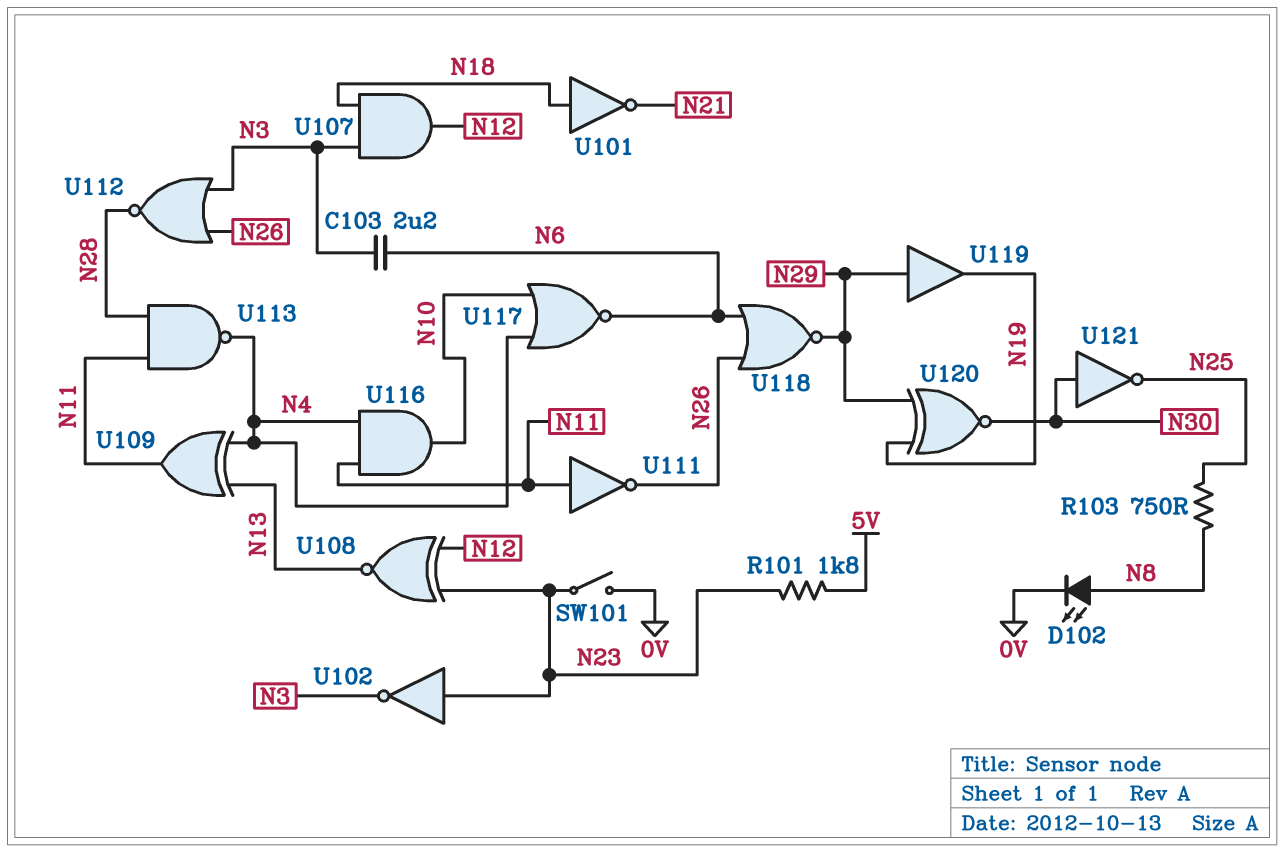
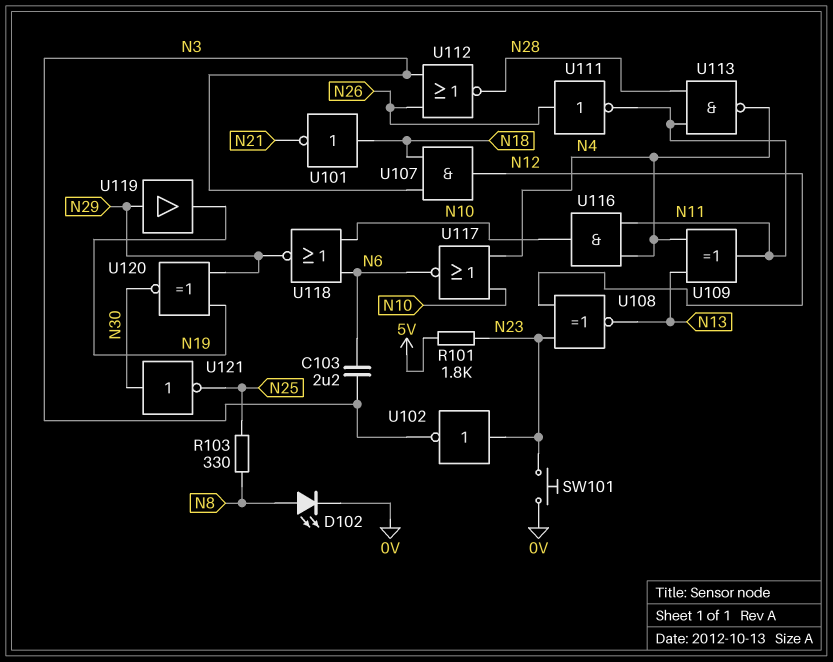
R103: 750 (N8, N25) -> 330 (N8, N25)
SW101: switch (0V, N23) -> button (0V, N23)
U111: NOT (in N11, out N26) -> NOT (in N26, out N11)
U118: NOR (in N6, in N26, out N29) -> NOR (in N6, in N10, out N29)

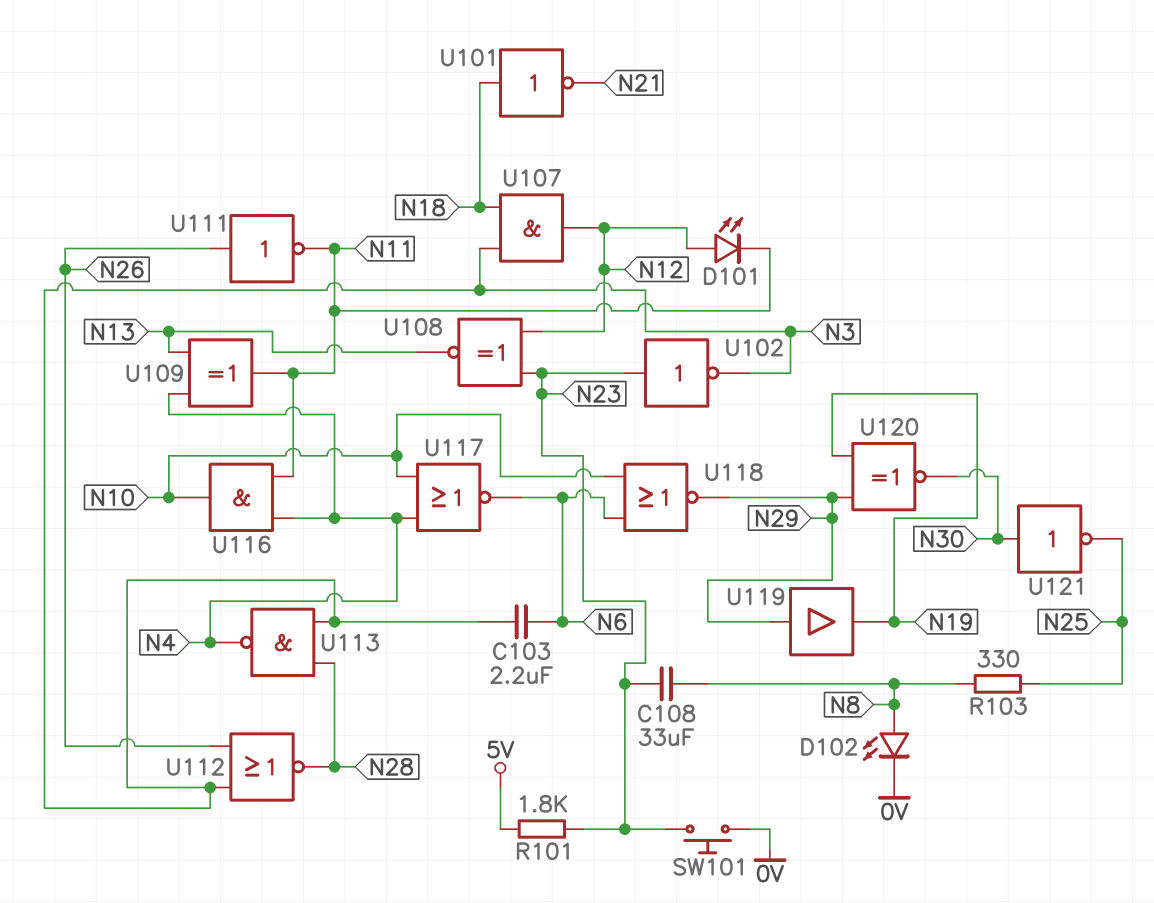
C108: none -> 33uF (N8, N23)
D101: none -> LED (A N12, K N11)
U113: NAND (in N11, in N28, out N4) -> NAND (in N3, in N28, out N4)

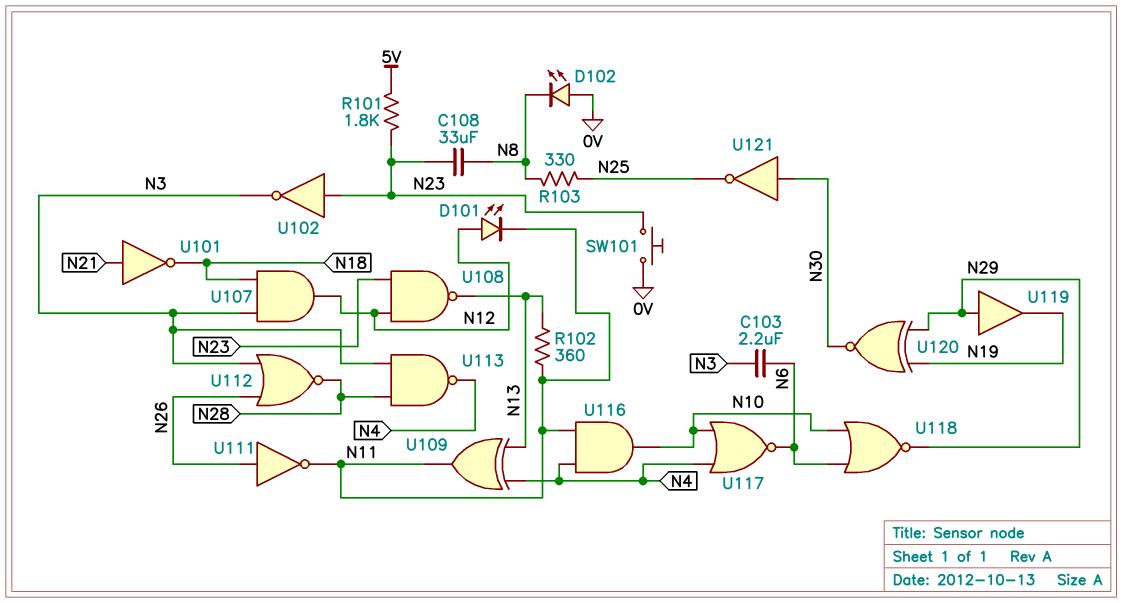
D102: LED (A N8, K 0V) -> LED (A 0V, K N8)
R102: none -> 360 (N11, N13)
U101: NOT (in N18, out N21) -> NOT (in N21, out N18)
U108: XNOR (in N12, in N23, out N13) -> NAND (in N12, in N23, out N13)

